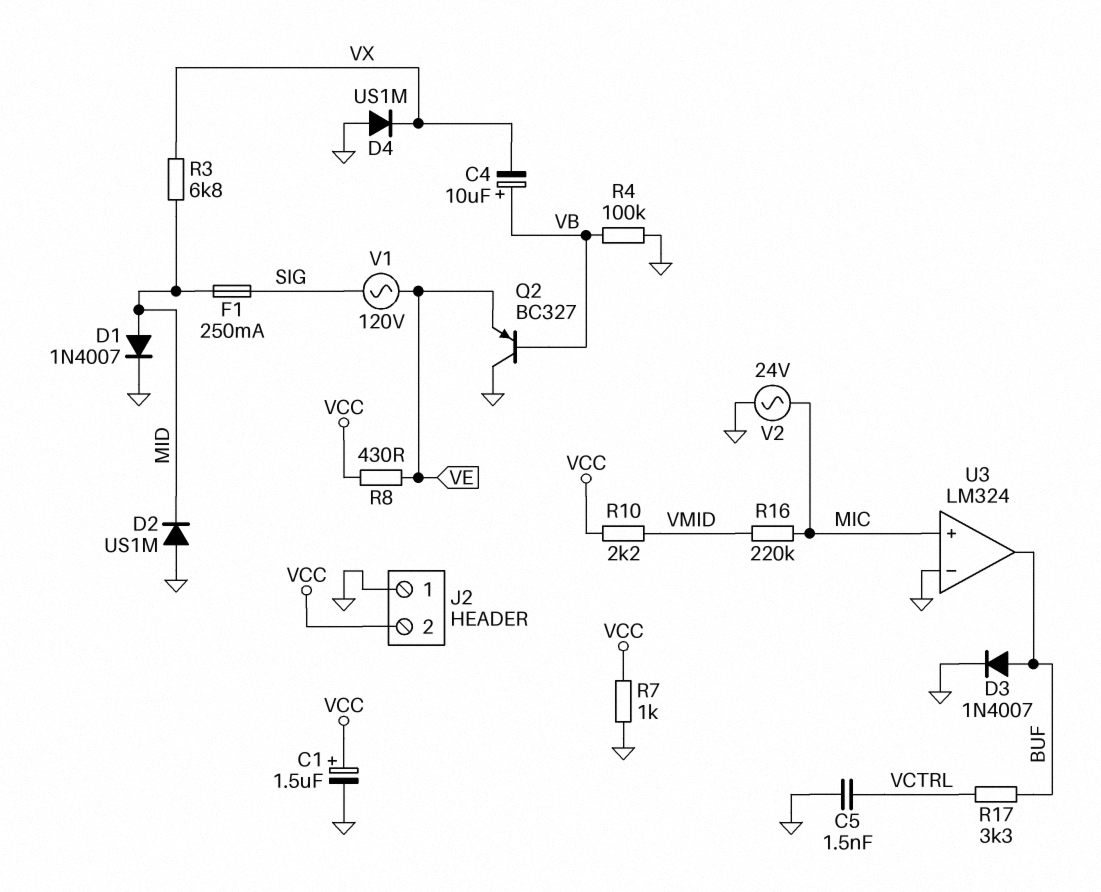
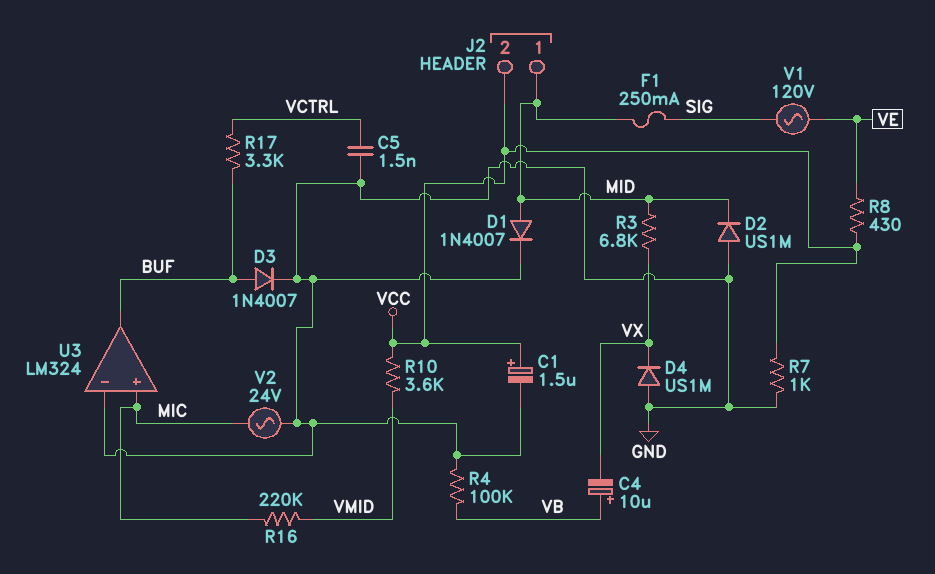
J2 pin 1: GND -> MID
Q2: PNP BC327 (B VB, C GND, E VE) -> none
R10: 2.2k (VCC, VMID) -> 3.6k (VCC, VMID)

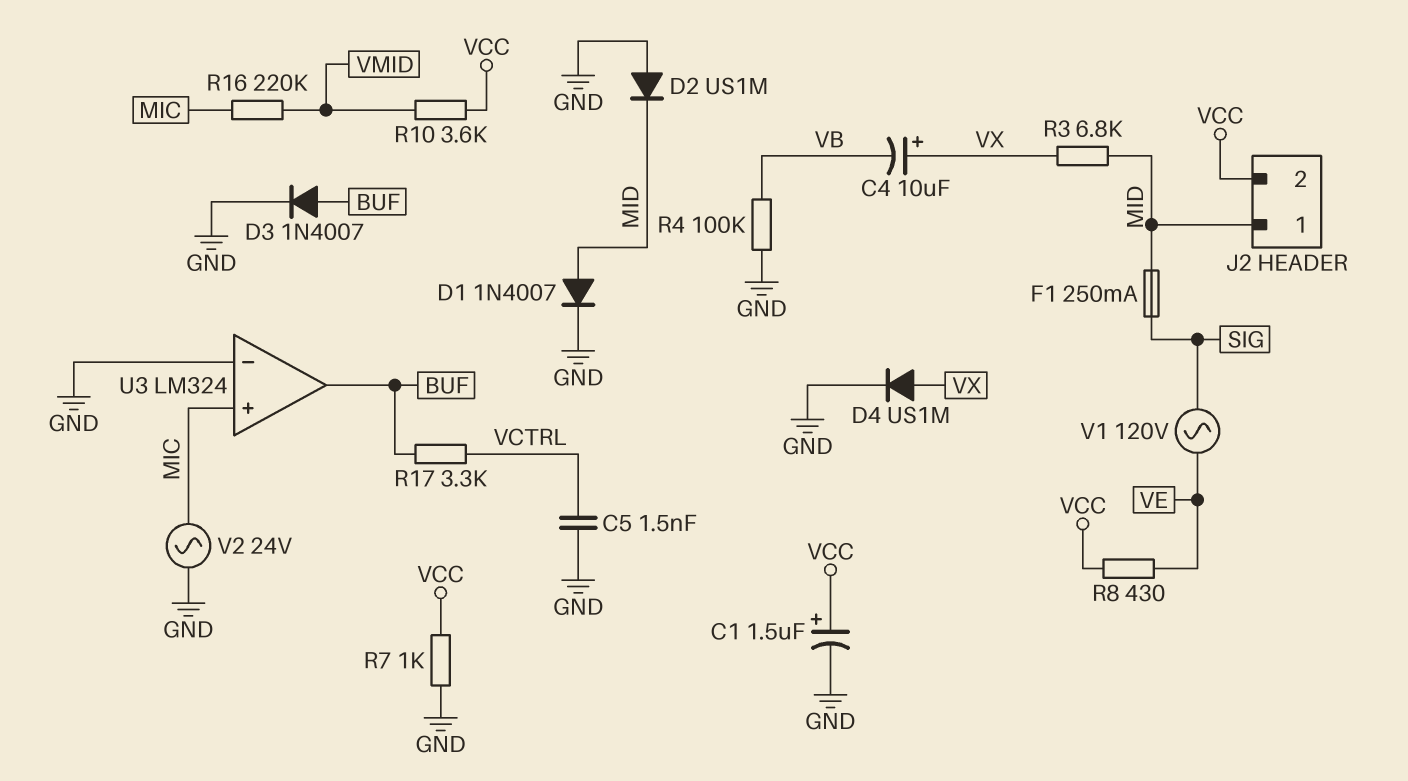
C4: 10uF (plus VB, minus VX) -> 10uF (plus VX, minus VB)
D4: diode US1M (A GND, K VX) -> diode US1M (A VX, K GND)

